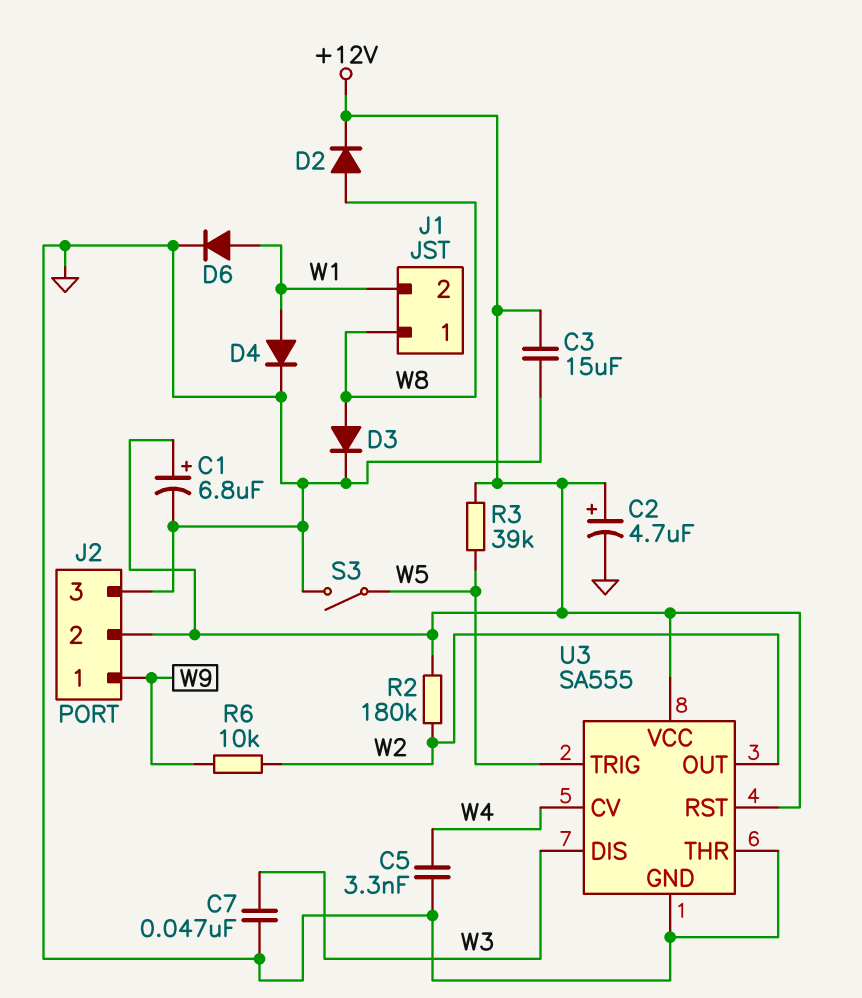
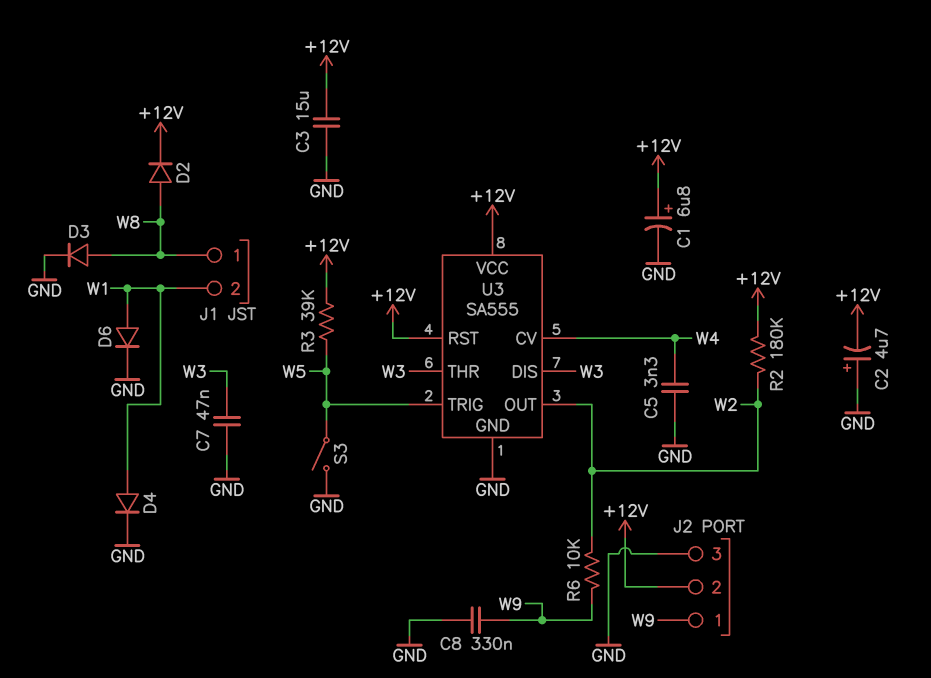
C2: 4.7uF (plus +12V, minus GND) -> 4.7uF (plus GND, minus +12V)
C8: none -> 330nF (GND, W9)
U3 pin THR: GND -> W3

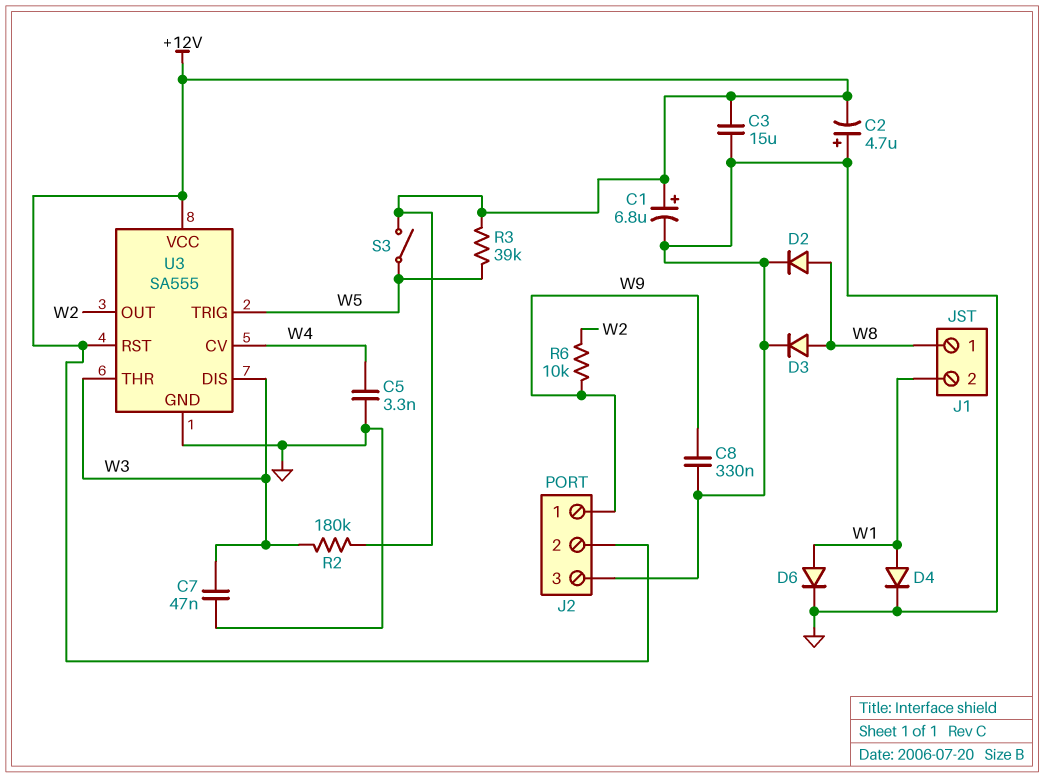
D2: diode (A W8, K +12V) -> diode (A W8, K GND)
R2: 180k (+12V, W2) -> 180k (+12V, W3)
S3: switch (GND, W5) -> switch (+12V, W5)

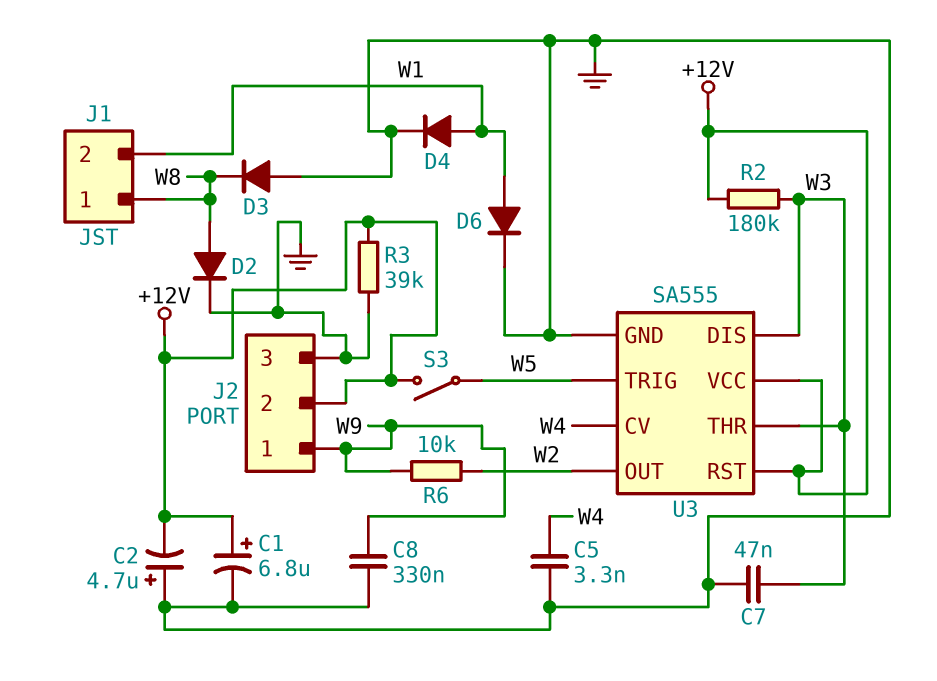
C3: 15uF (+12V, GND) -> none
D3: diode (A W8, K GND) -> diode (A GND, K W8)
R3: 39k (+12V, W5) -> 39k (+12V, GND)

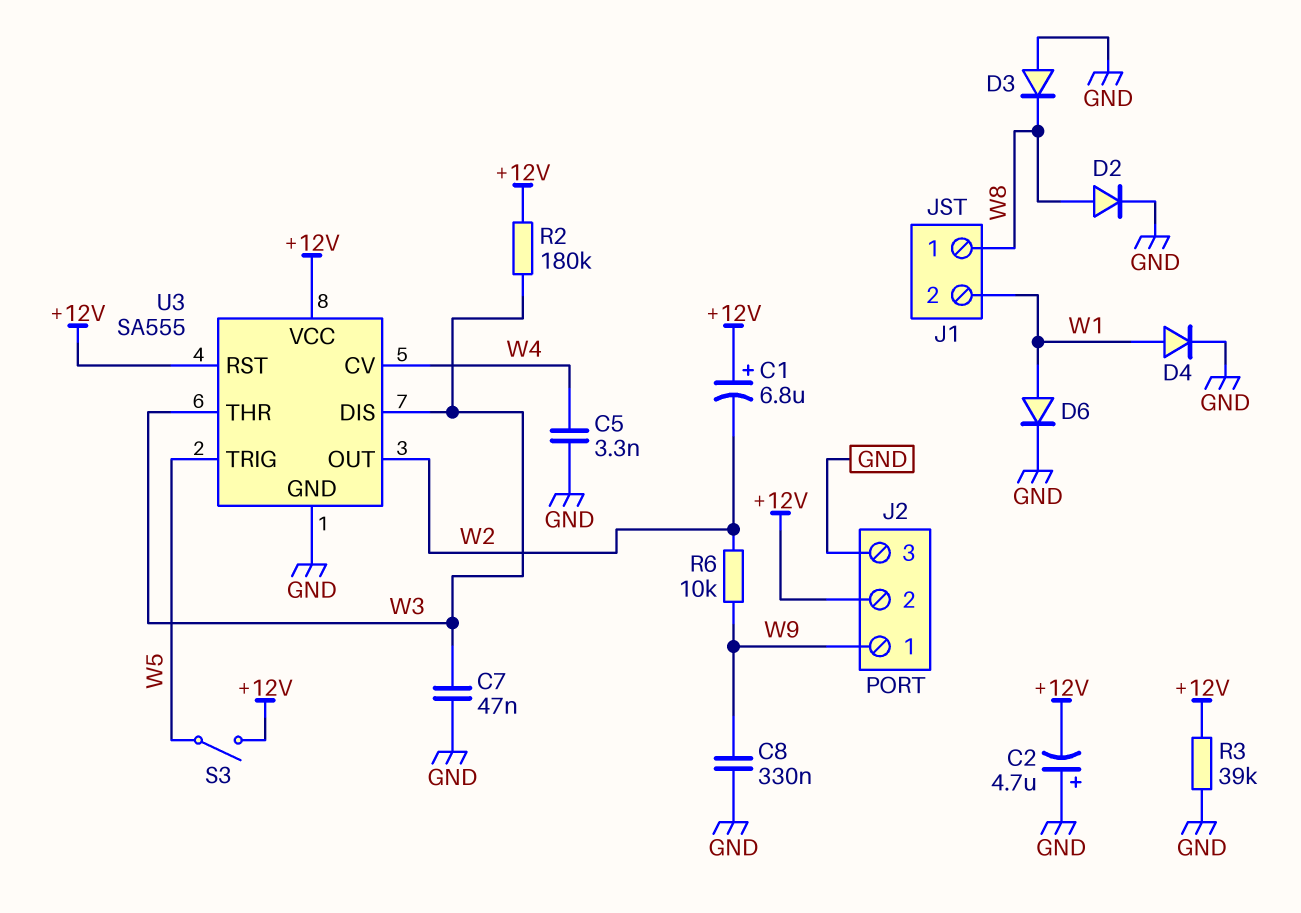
C1: 6.8uF (plus +12V, minus GND) -> 6.8uF (plus +12V, minus W2)

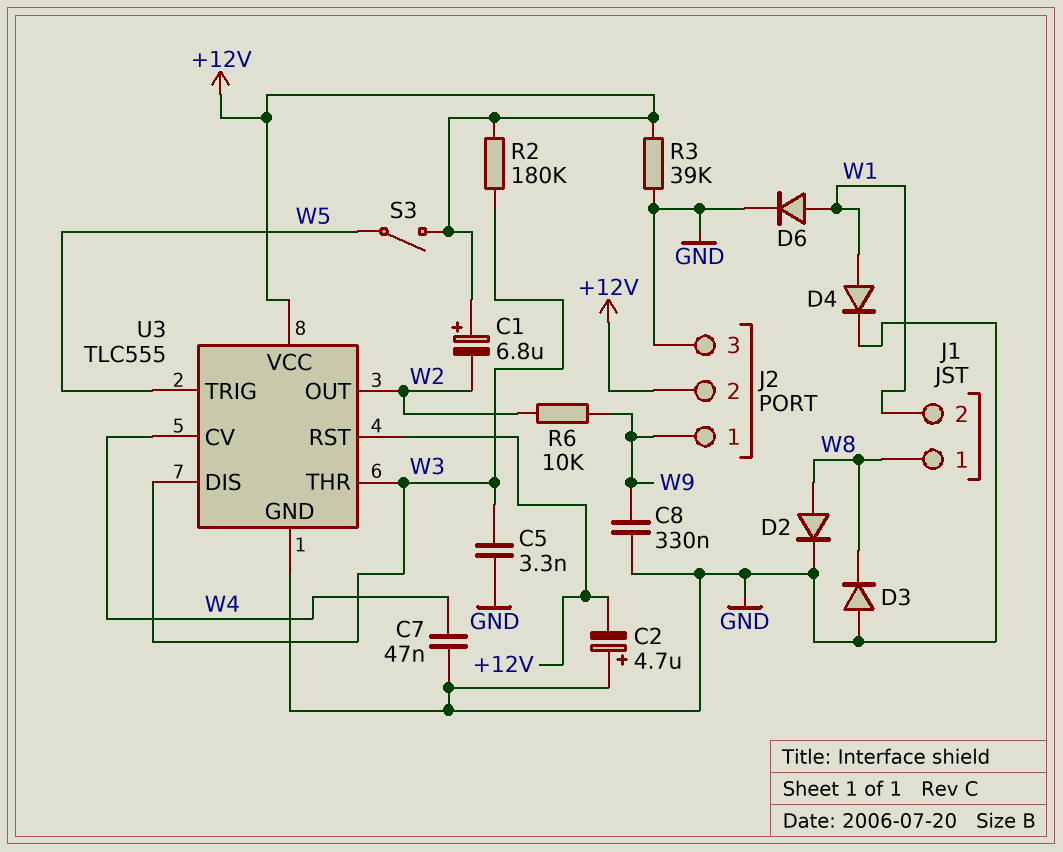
C5: 3.3nF (GND, W4) -> 3.3nF (GND, W3)
C7: 47nF (GND, W3) -> 47nF (GND, W4)
U3: SA555 -> TLC555

